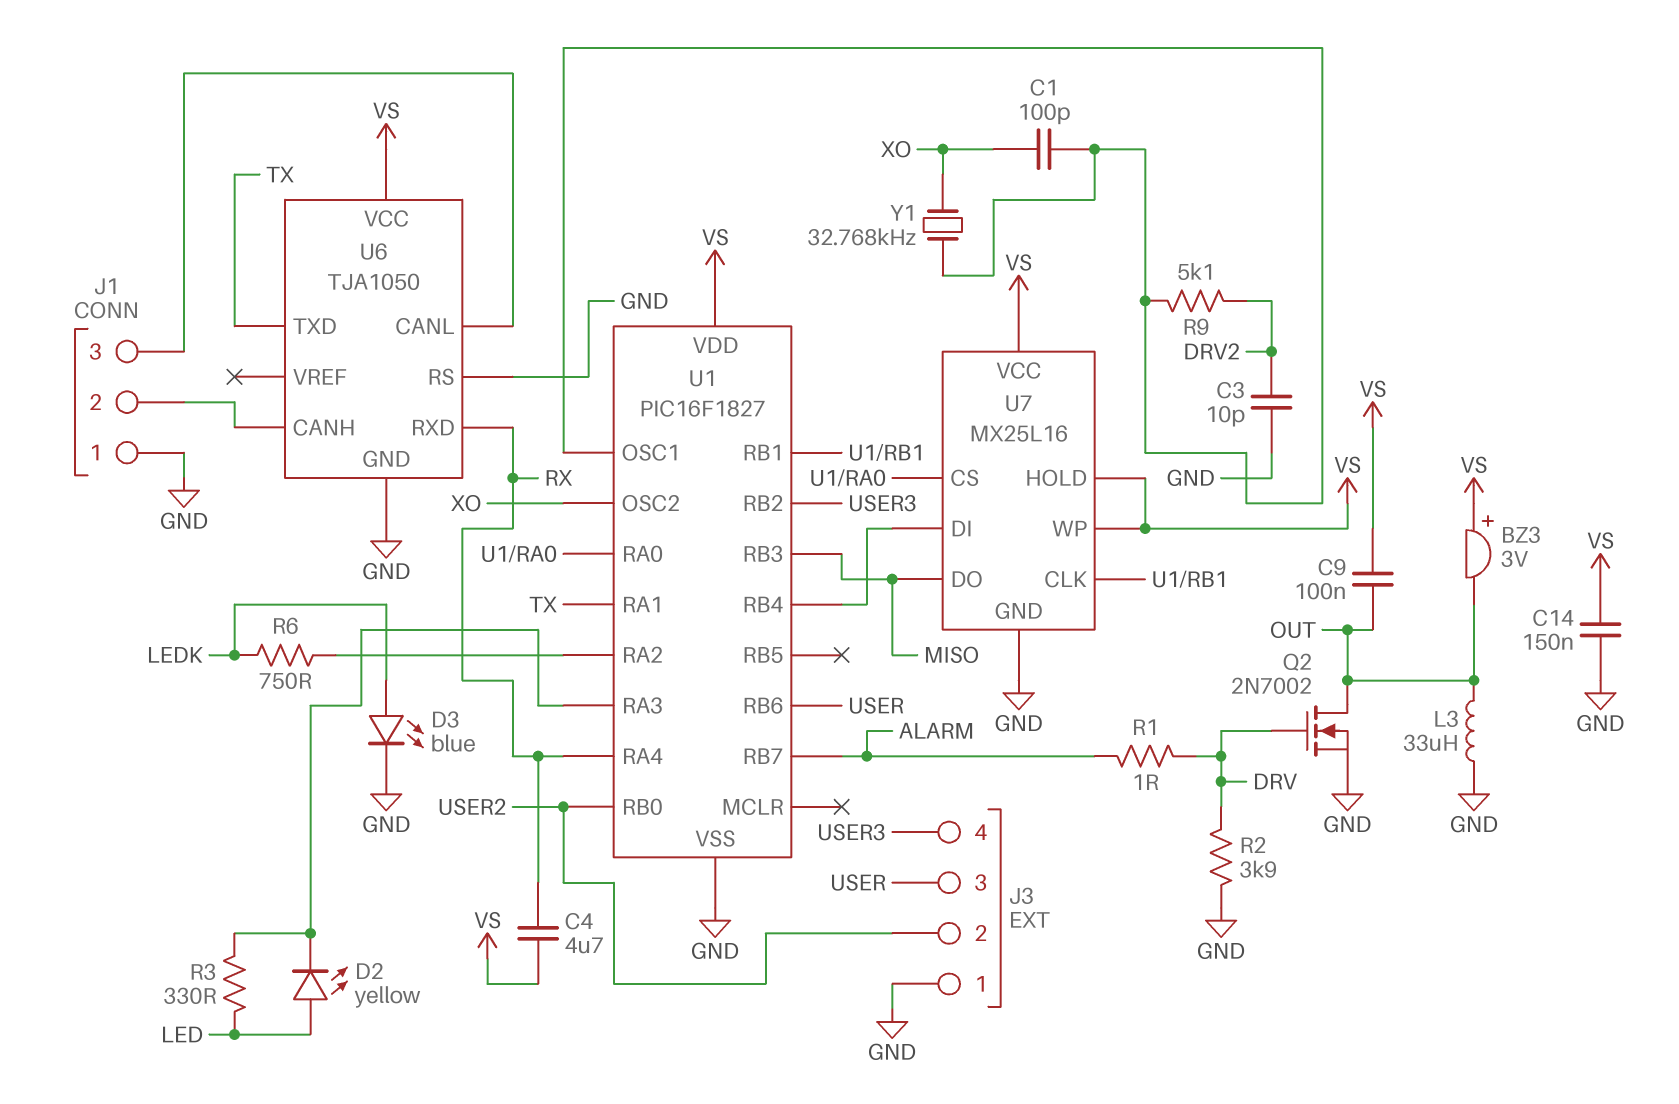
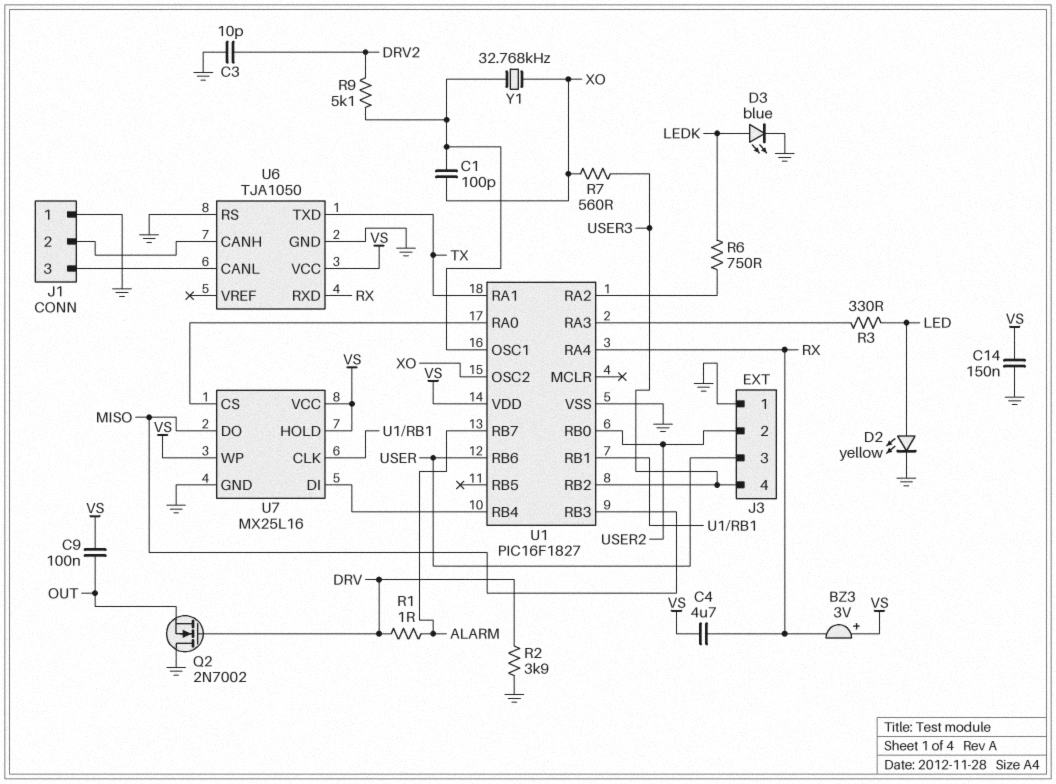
BZ3: buzzer 3V (plus VS, minus OUT) -> buzzer 3V (plus VS, minus RX)
D2: LED yellow (A LED, K U1/RA3) -> LED yellow (A LED, K GND)
L3: 33uH (GND, OUT) -> none
Q2: NMOS 2N7002 (G DRV, D OUT, S GND) -> NMOS 2N7002 (G DRV, D GND, S OUT)
R7: none -> 560 (USER3, XO)

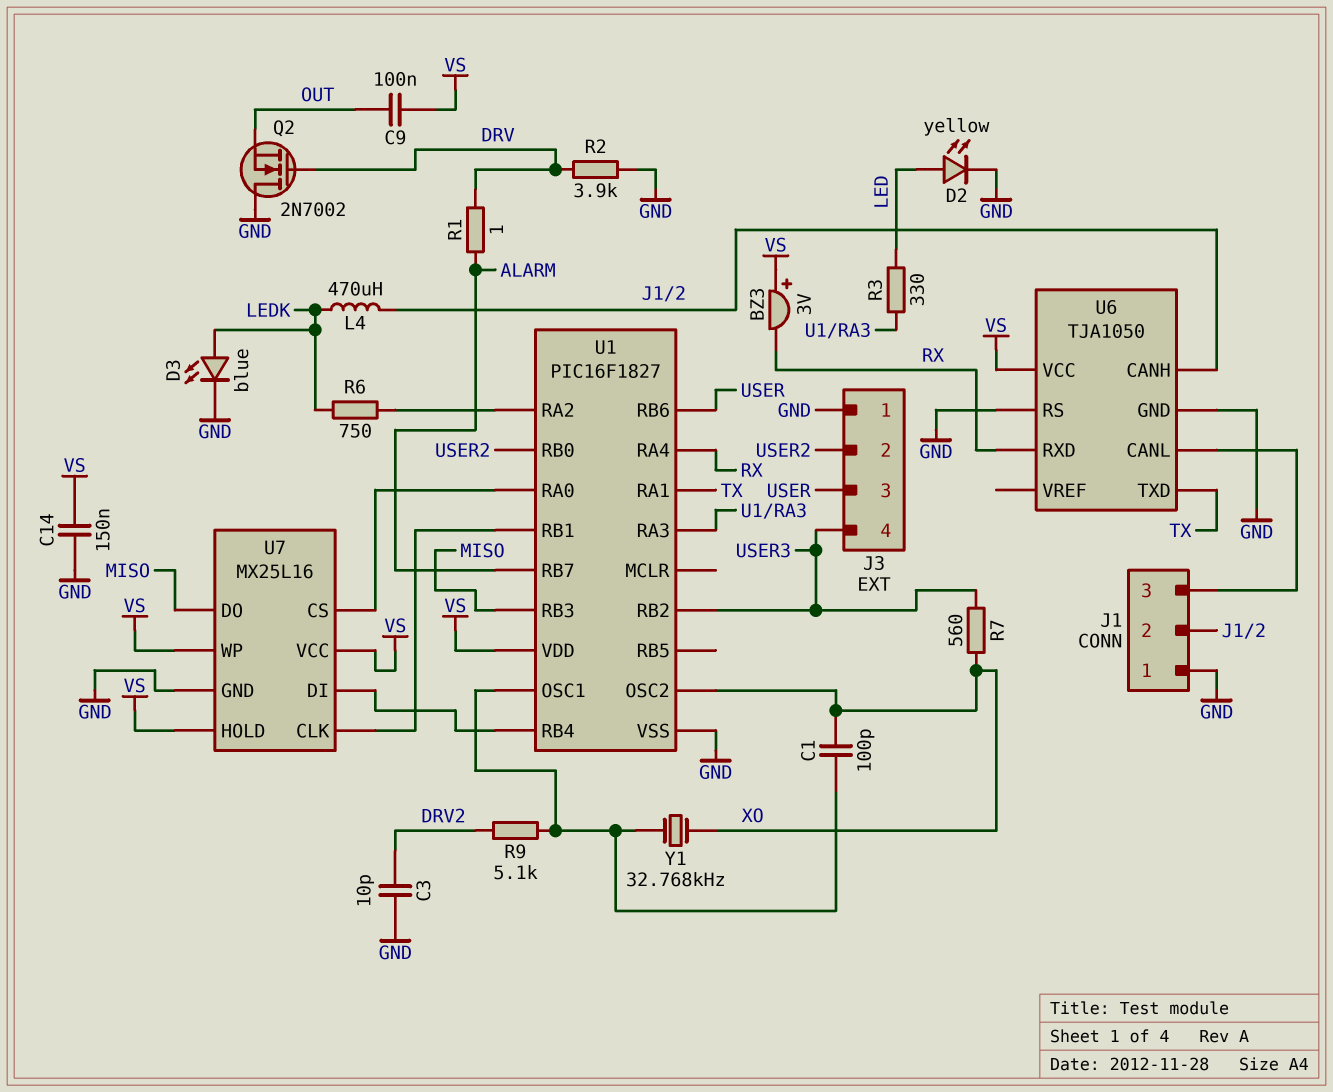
C4: 4.7uF (RX, VS) -> none
L4: none -> 470uH (J1/2, LEDK)

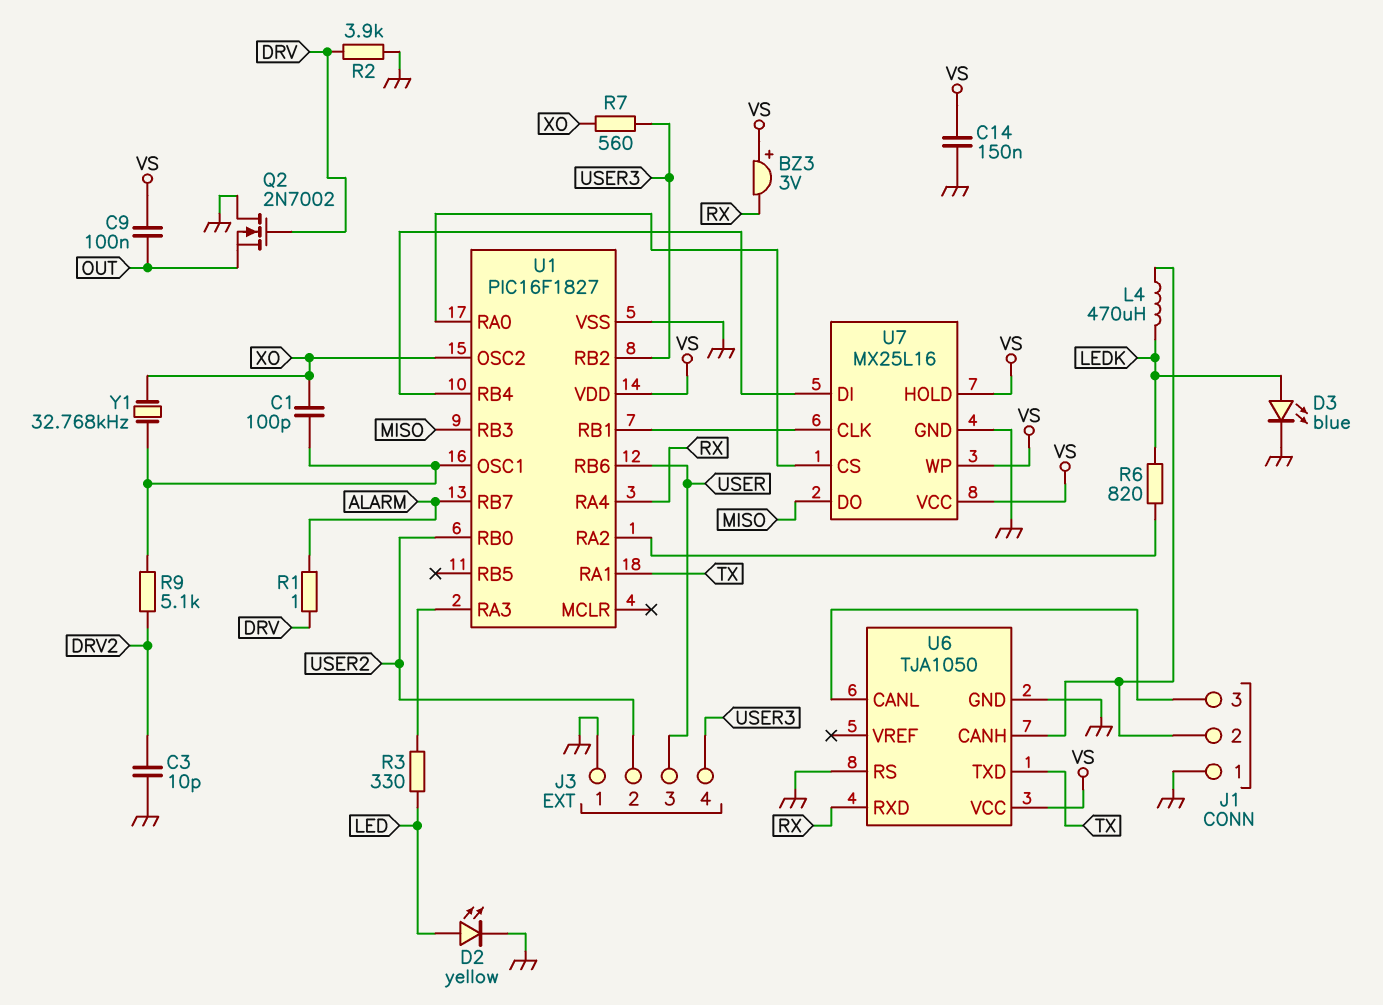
R6: 750 (LEDK, U1/RA2) -> 820 (LEDK, U1/RA2)

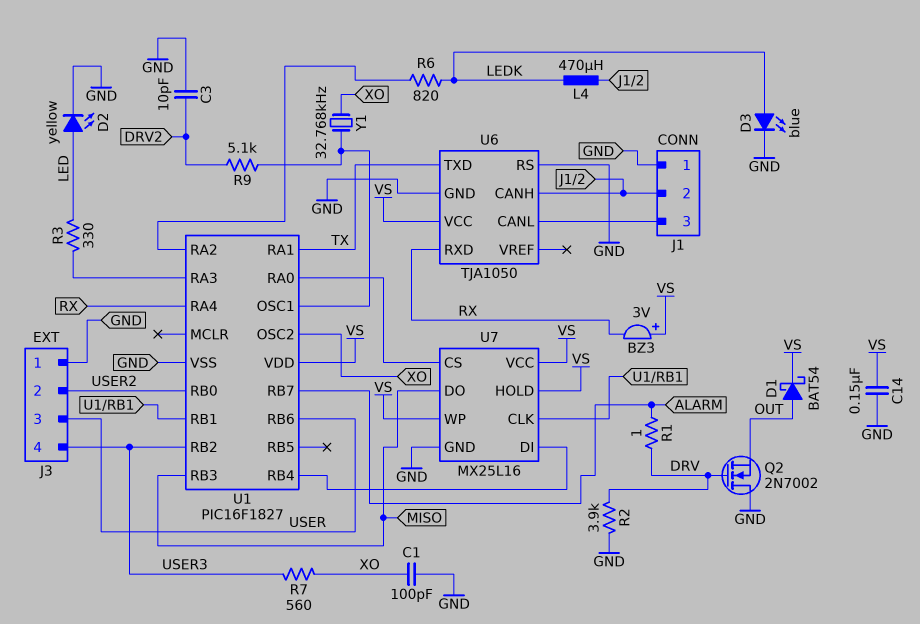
C1: 100pF (U1/OSC1, XO) -> 100pF (GND, XO)
C9: 100nF (OUT, VS) -> none
D1: none -> schottky BAT54 (A OUT, K VS)

